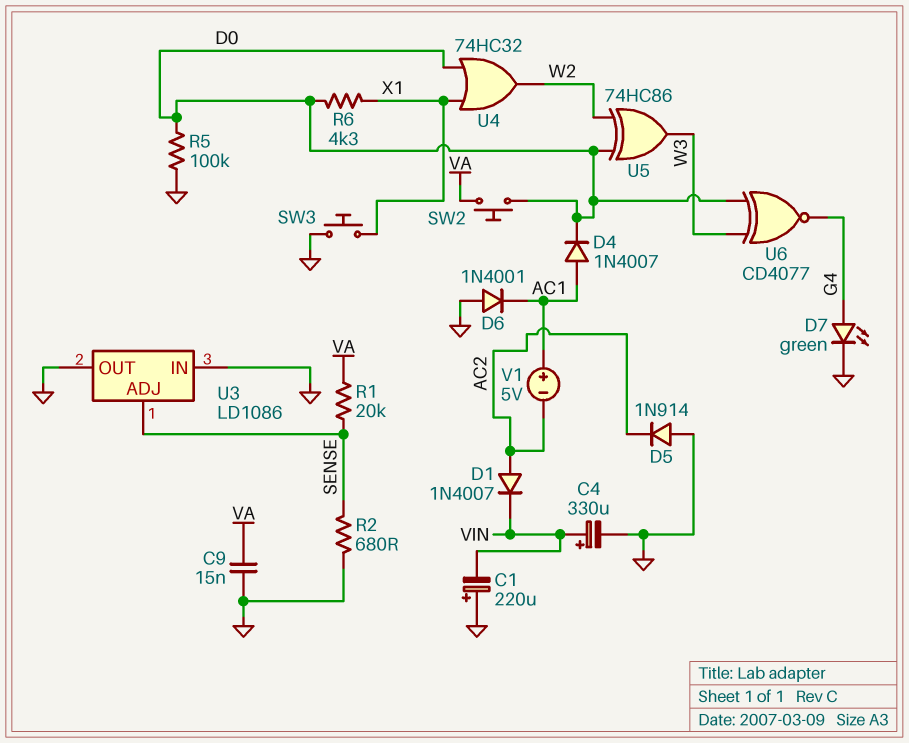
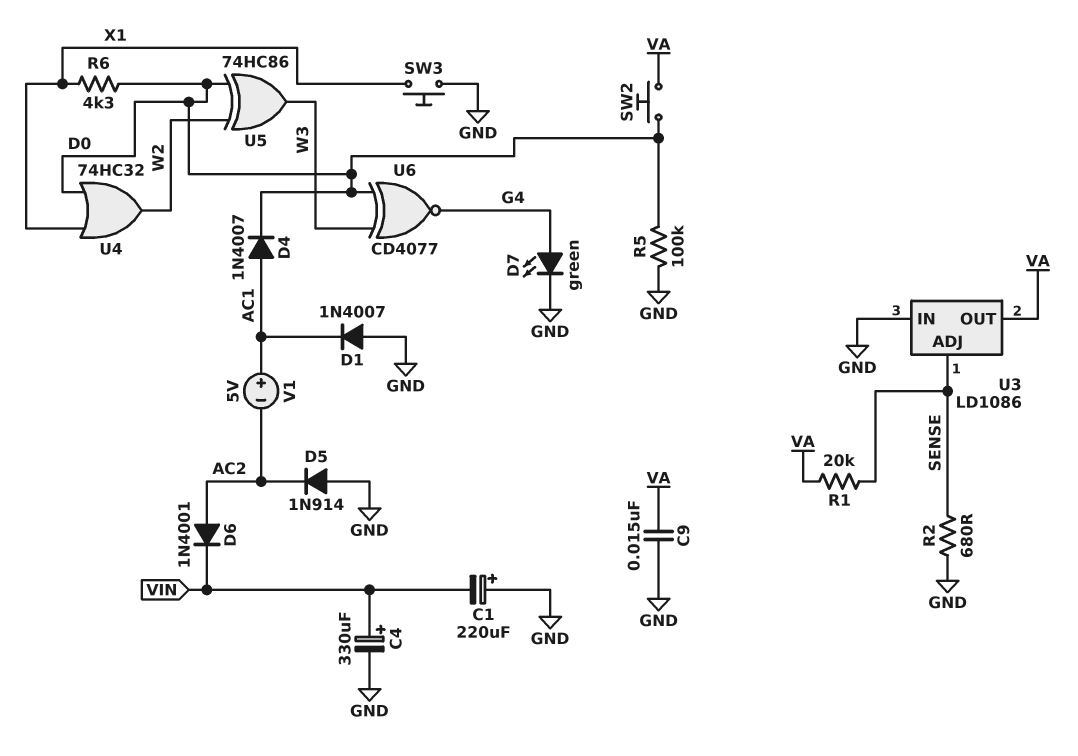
D1: diode 1N4007 (A AC2, K VIN) -> diode 1N4007 (A GND, K AC1)
D6: diode 1N4001 (A GND, K AC1) -> diode 1N4001 (A AC2, K VIN)
U3 pin OUT: GND -> VA

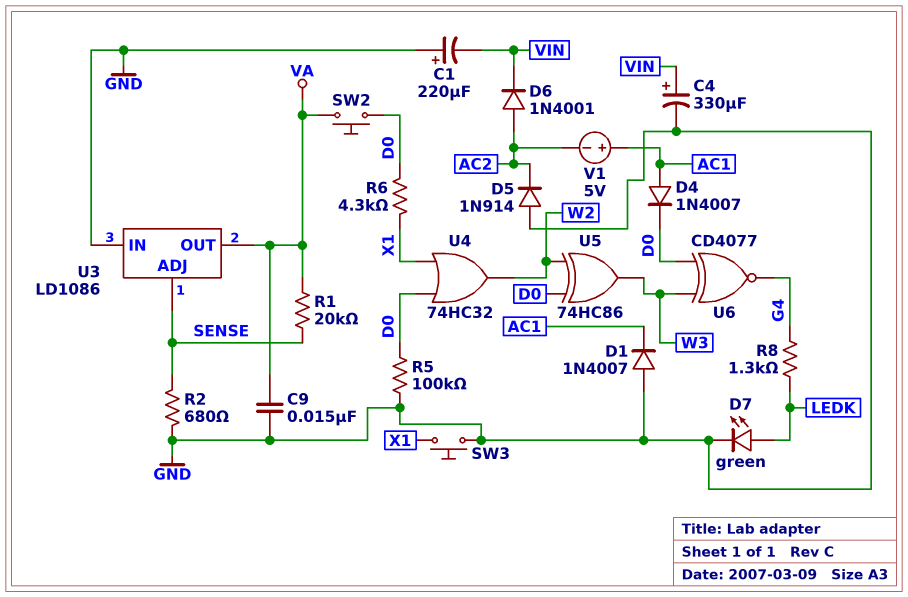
D7: LED green (A G4, K GND) -> LED green (A LEDK, K GND)
R8: none -> 1.3k (G4, LEDK)

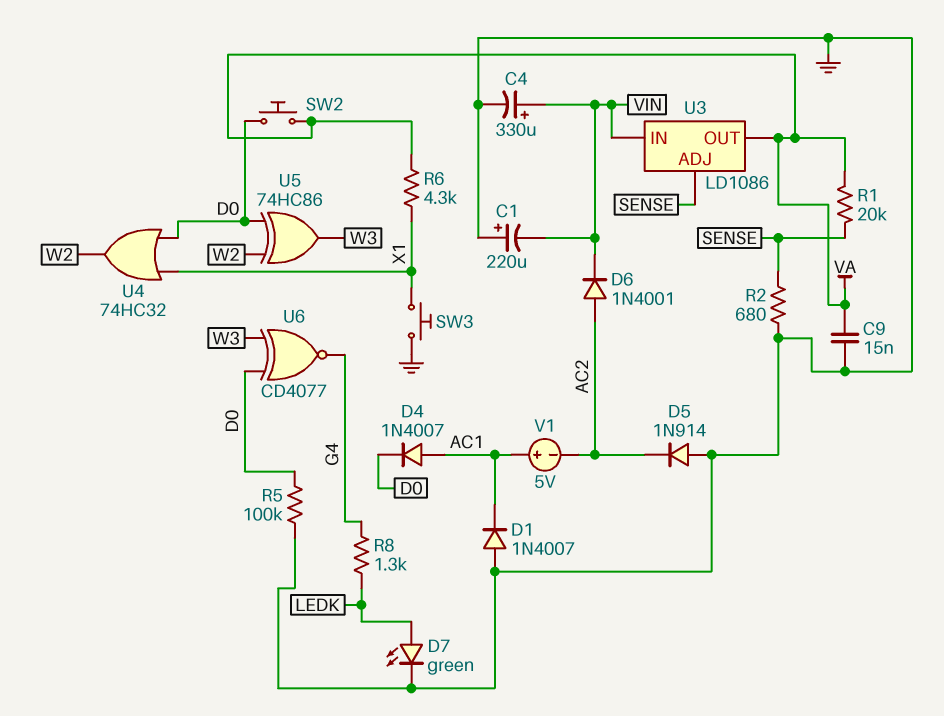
R6: 4.3k (D0, X1) -> 4.3k (VA, X1)
U3 pin IN: GND -> VIN

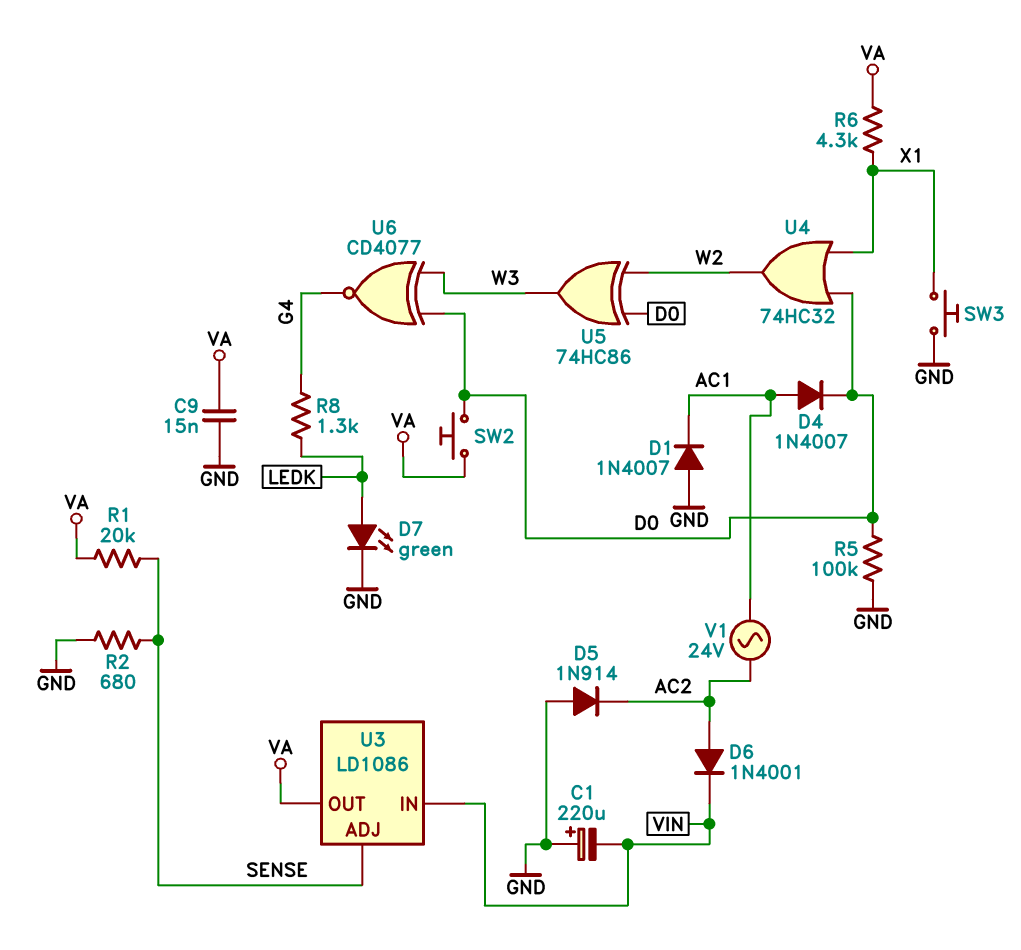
C4: 330uF (plus VIN, minus GND) -> none
V1: 5V (plus AC1, minus AC2) -> AC 24V (AC1, AC2)

